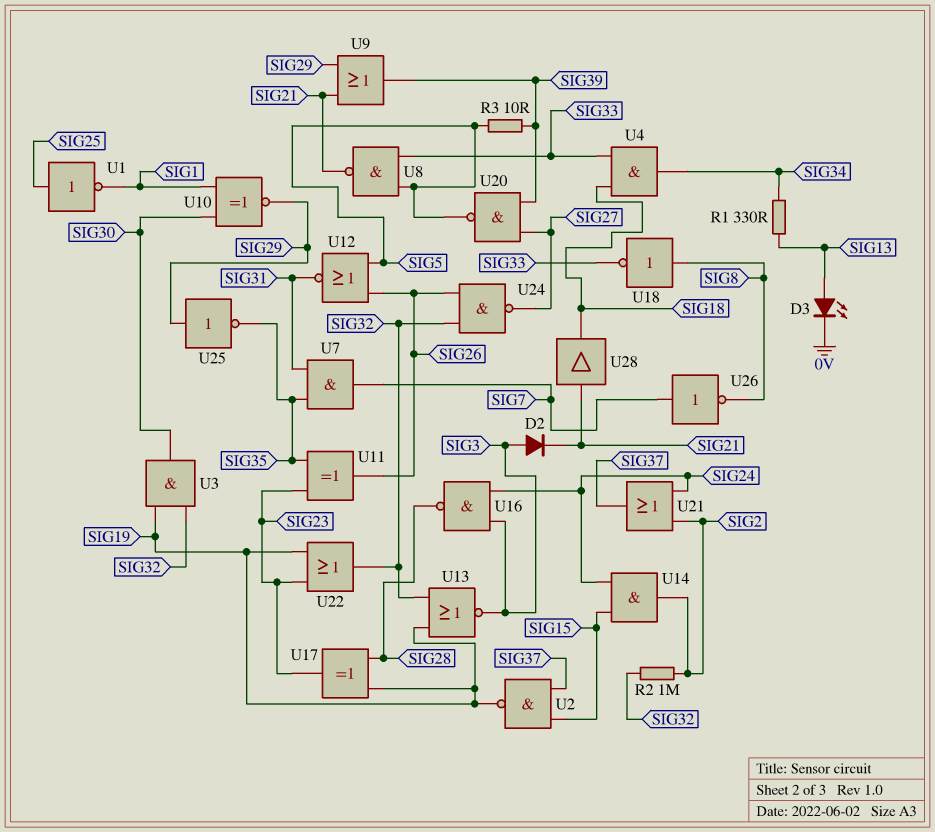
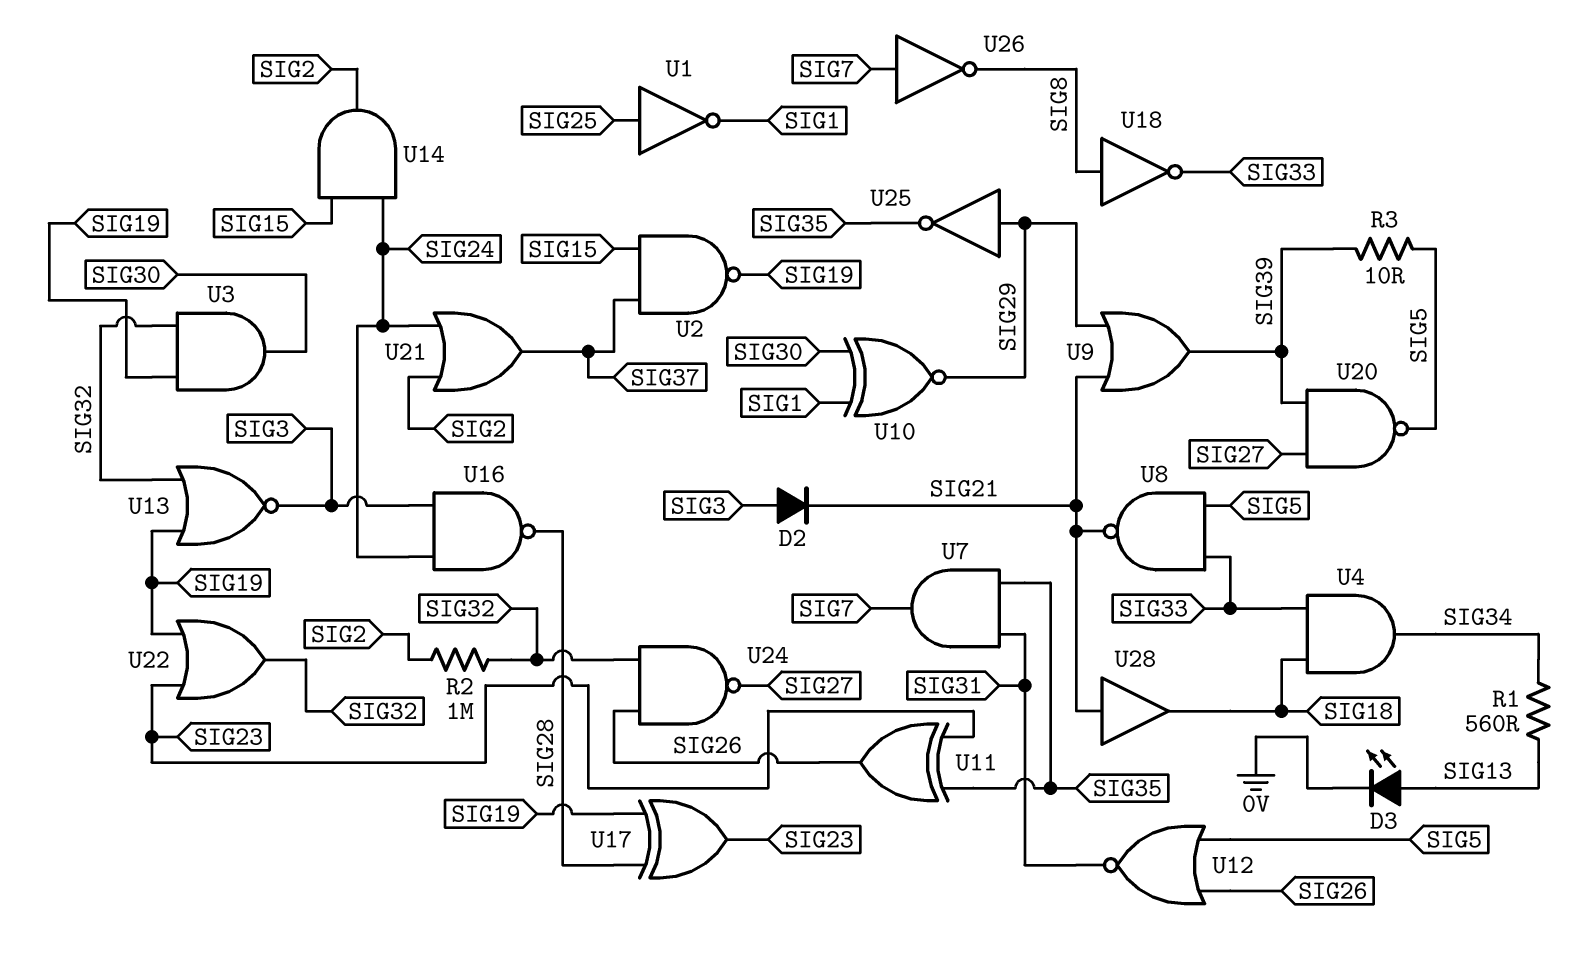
R1: 330 (SIG13, SIG34) -> 560 (SIG13, SIG34)

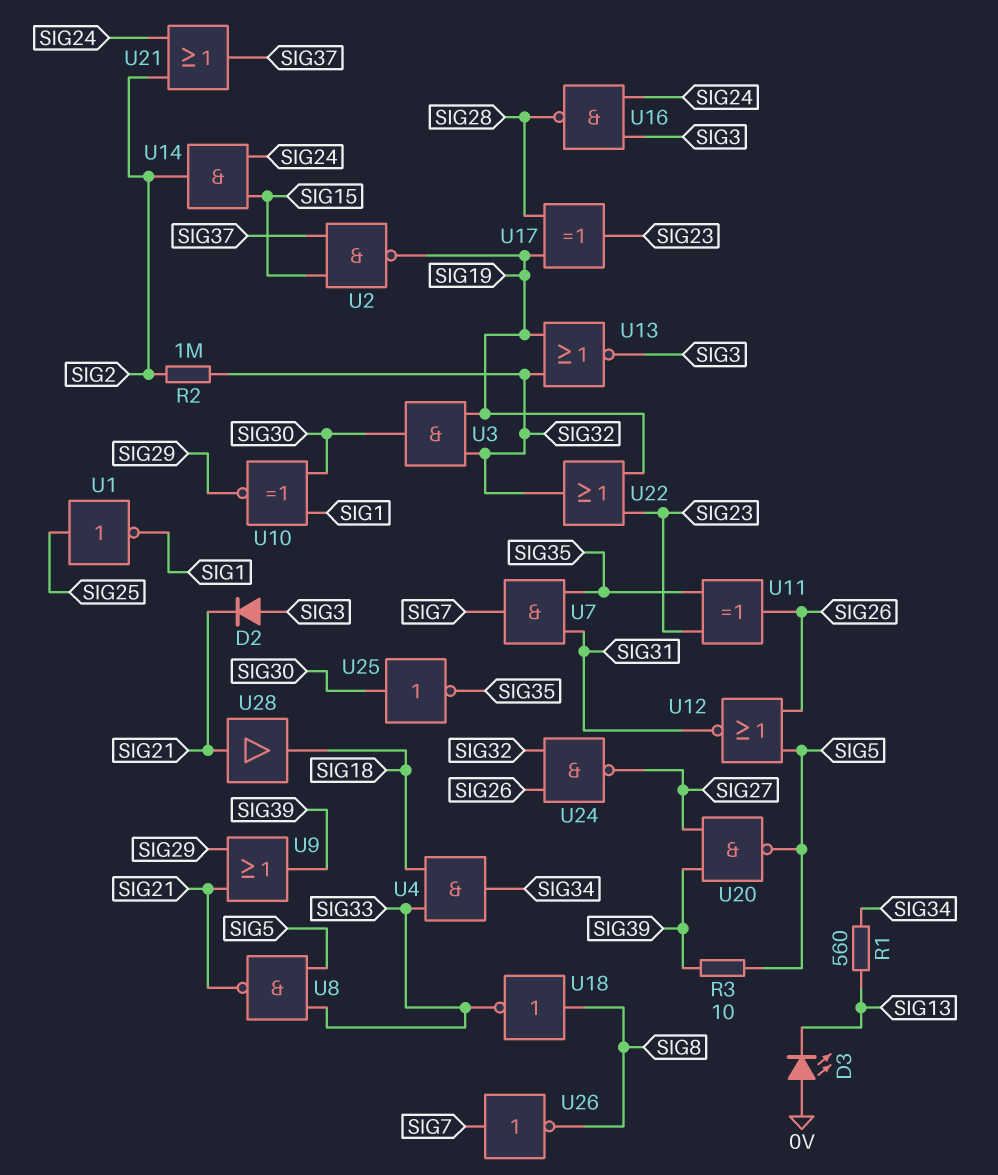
D3: LED (A SIG13, K 0V) -> LED (A 0V, K SIG13)
U25: NOT (in SIG29, out SIG35) -> NOT (in SIG30, out SIG35)

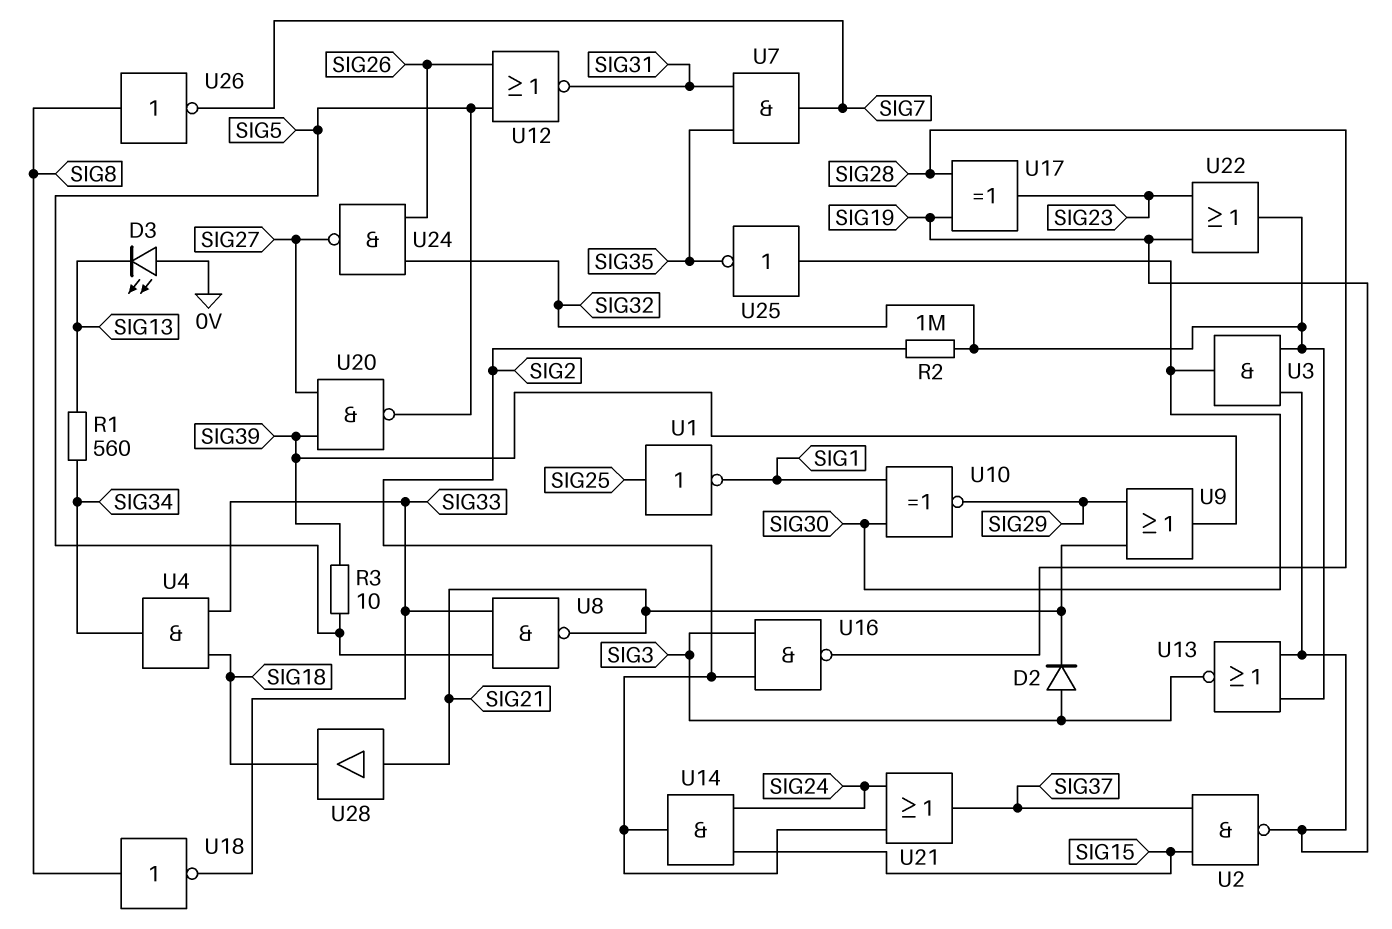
U11: XOR (in SIG23, in SIG35, out SIG26) -> none
U16: NAND (in SIG3, in SIG24, out SIG28) -> NAND (in SIG2, in SIG3, out SIG28)
U26: NOT (in SIG7, out SIG8) -> NOT (in SIG8, out SIG7)

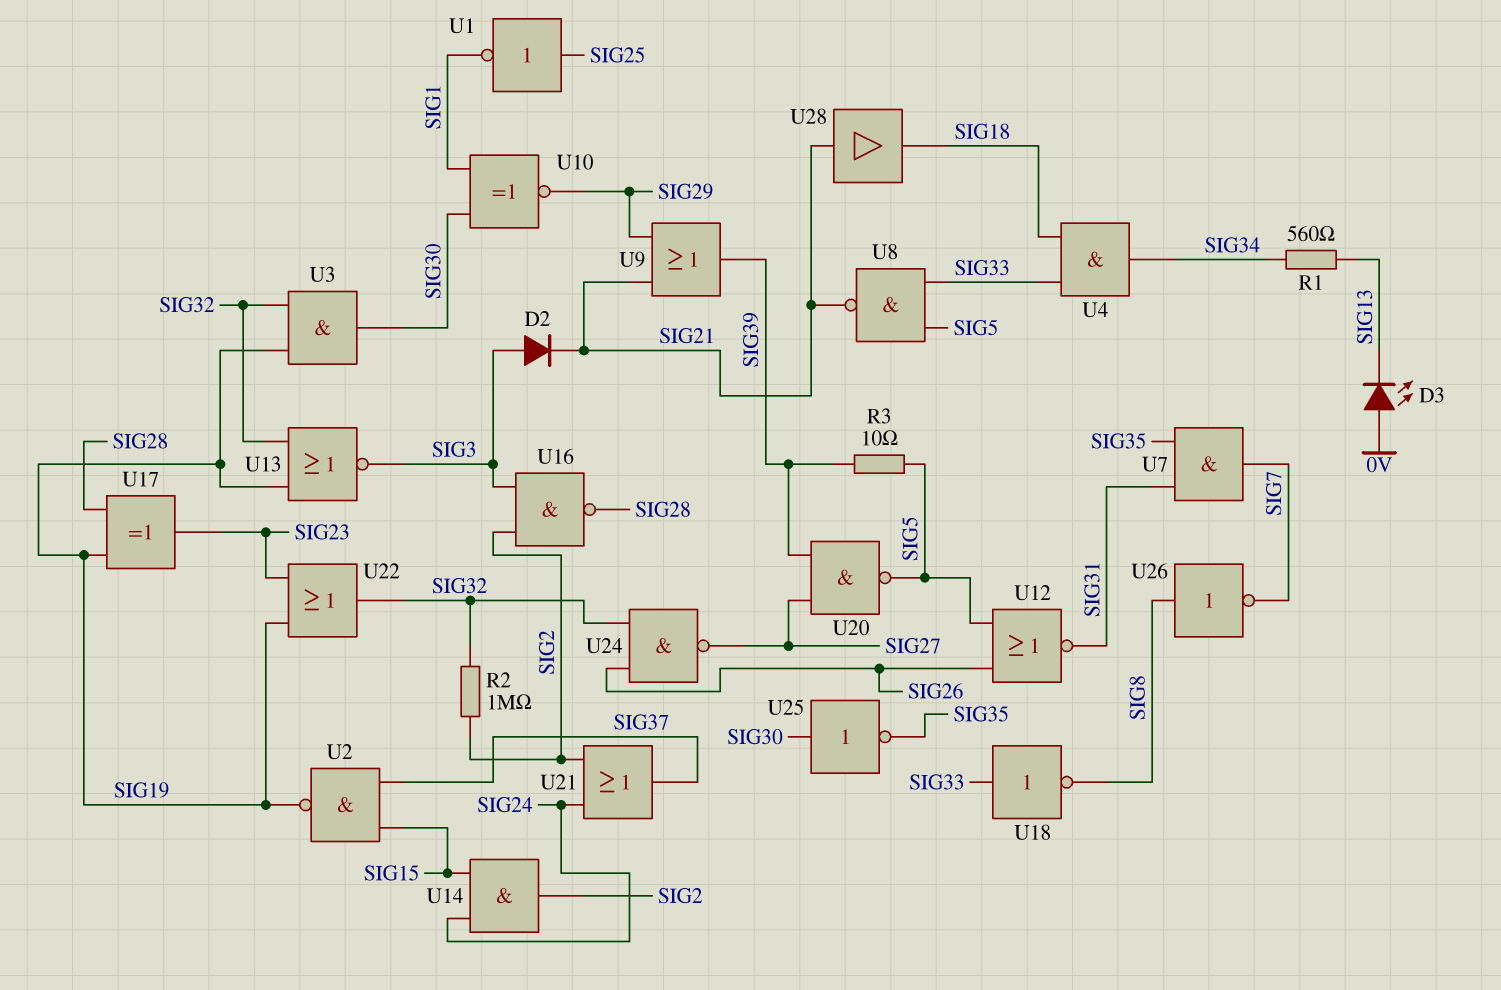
U18: NOT (in SIG8, out SIG33) -> NOT (in SIG33, out SIG8)

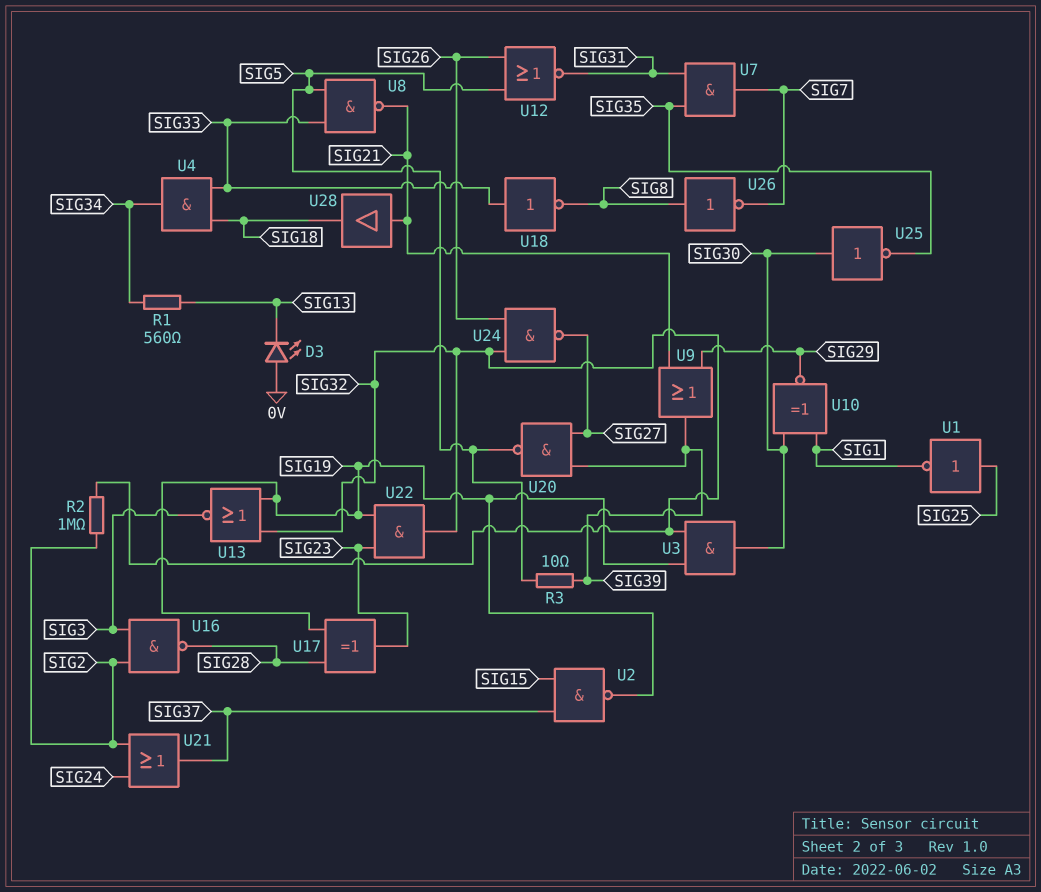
D2: diode (A SIG3, K SIG21) -> none
U14: AND (in SIG15, in SIG24, out SIG2) -> none
U22: OR (in SIG19, in SIG23, out SIG32) -> AND (in SIG19, in SIG23, out SIG32)

